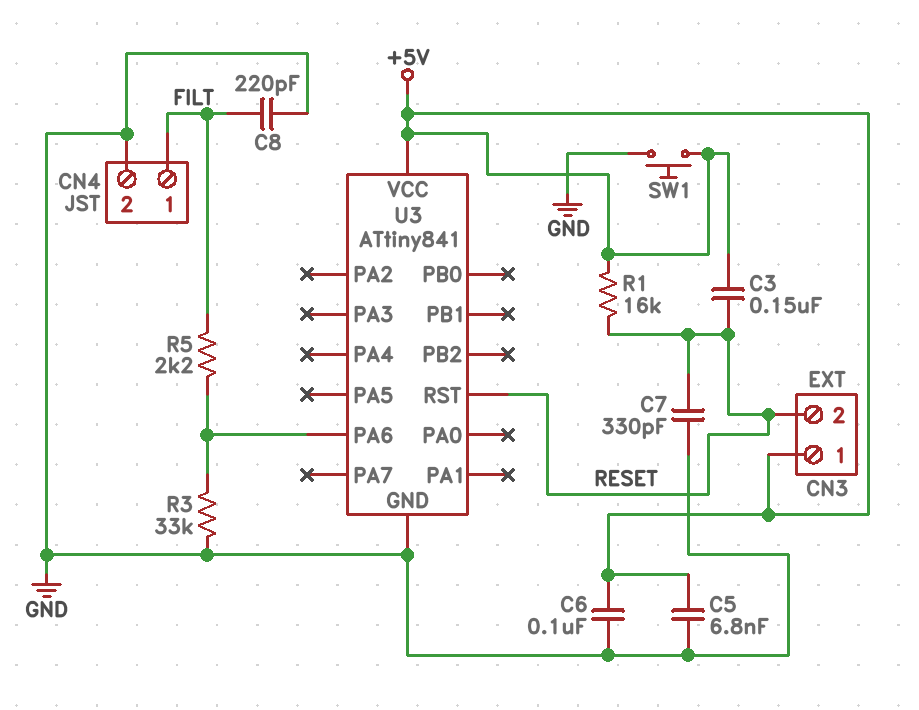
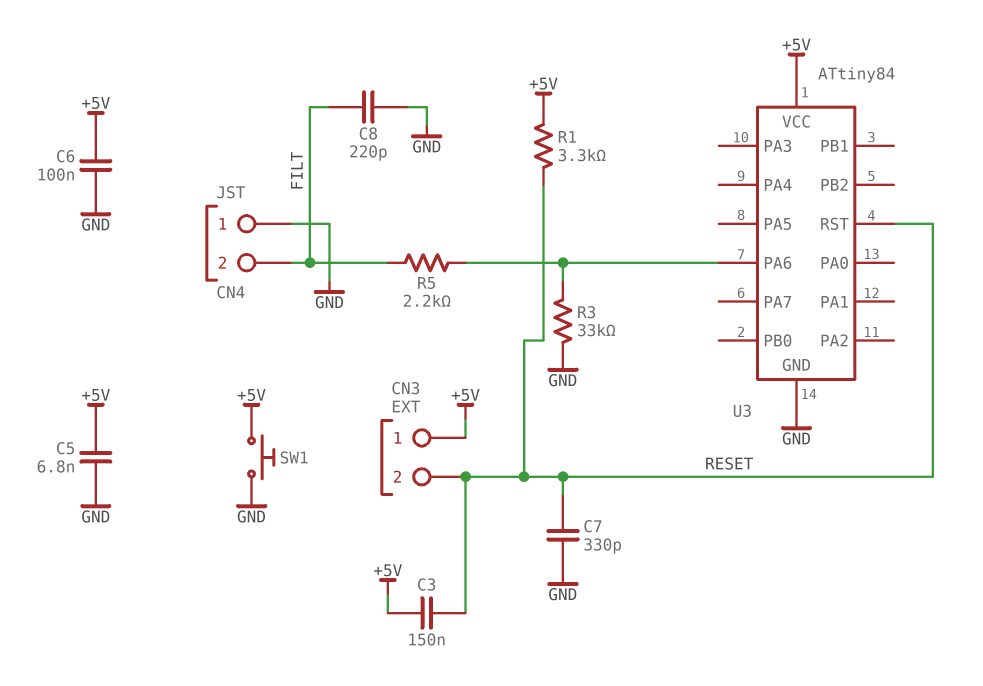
CN4 pin 1: FILT -> GND
CN4 pin 2: GND -> FILT
R1: 16k (+5V, RESET) -> 3.3k (+5V, RESET)
U3: ATtiny841 -> ATtiny84

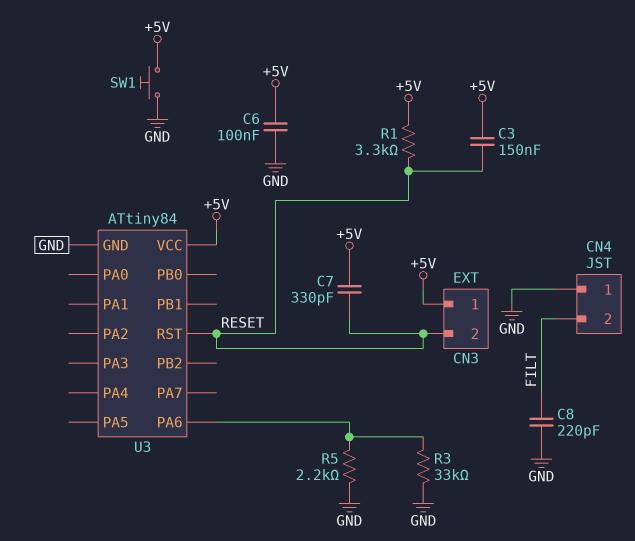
C5: 6.8nF (+5V, GND) -> none
C7: 330pF (GND, RESET) -> 330pF (+5V, RESET)
R5: 2.2k (FILT, U3/PA6) -> 2.2k (GND, U3/PA6)

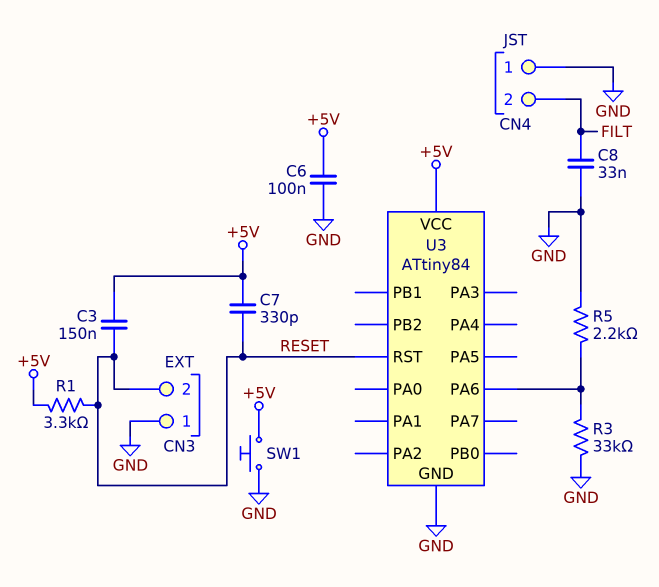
C8: 220pF (FILT, GND) -> 33nF (FILT, GND)
CN3 pin 1: +5V -> GND

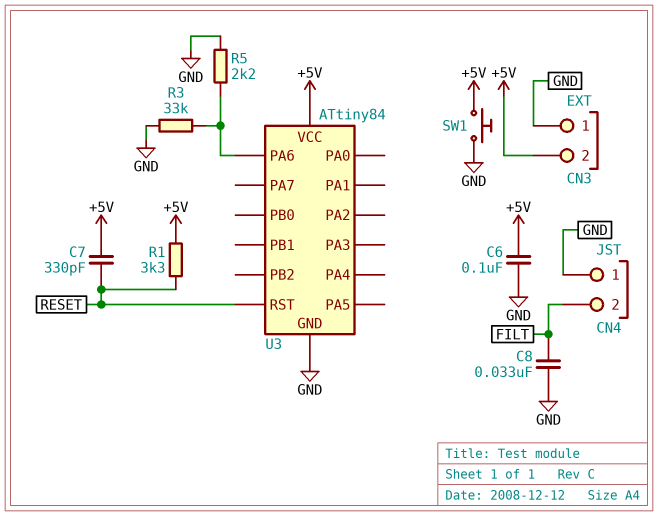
C3: 150nF (+5V, RESET) -> none
CN3 pin 2: RESET -> +5V

